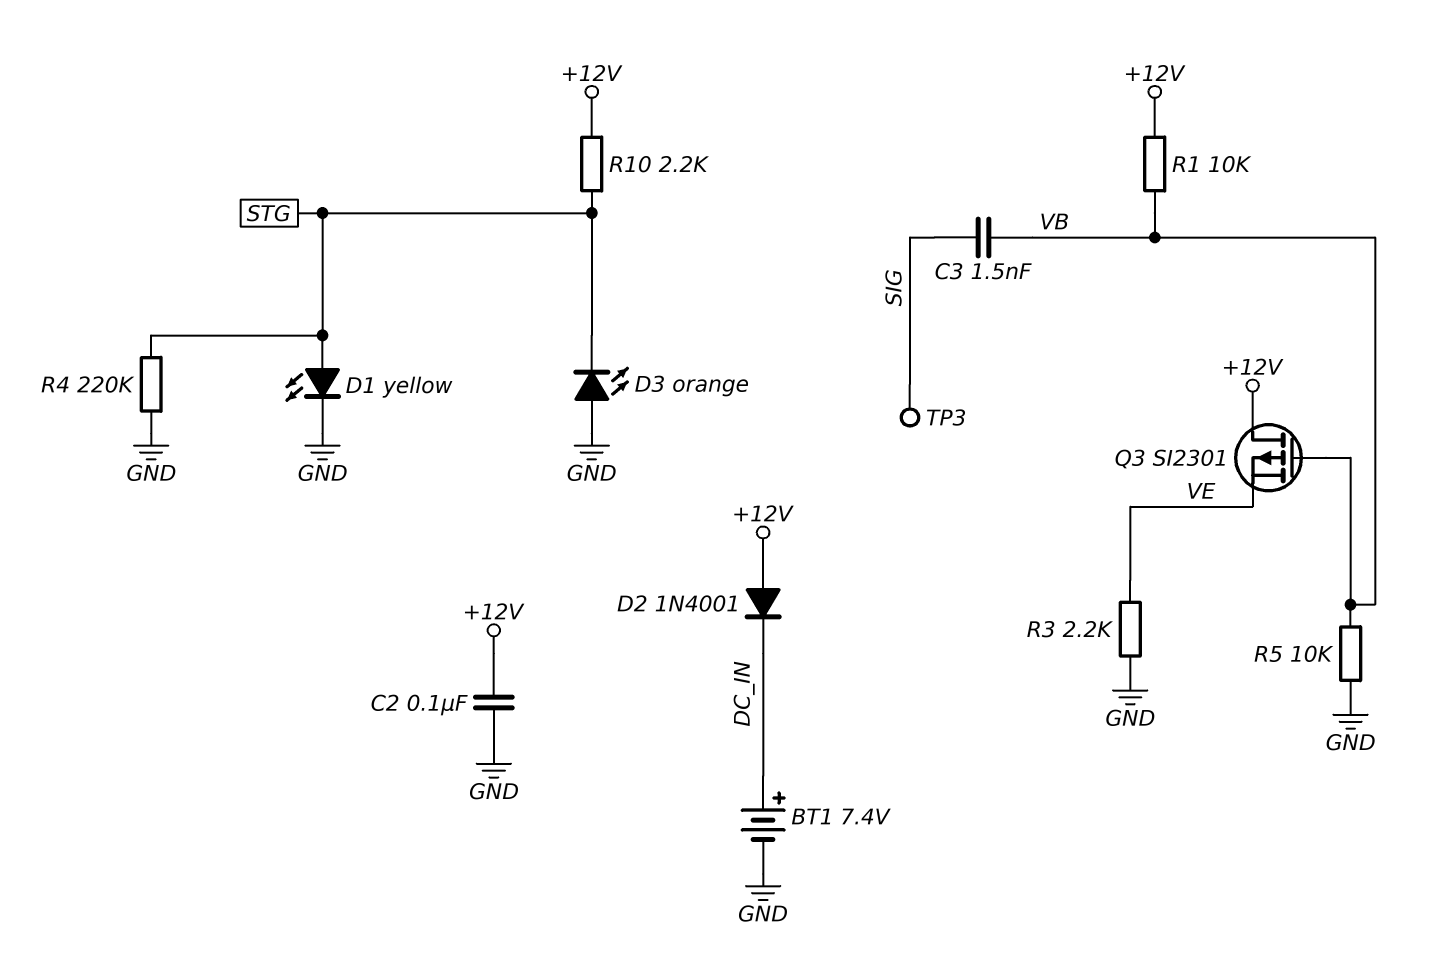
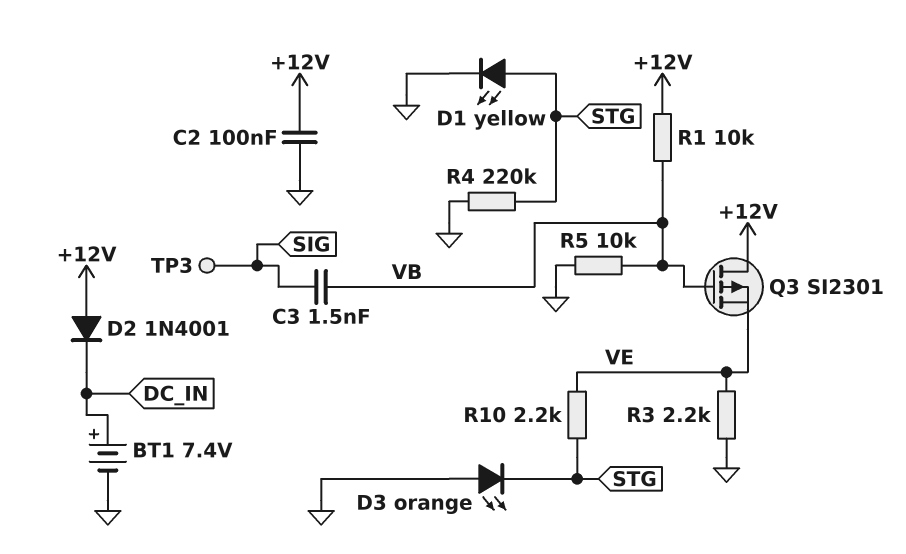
R10: 2.2k (+12V, STG) -> 2.2k (STG, VE)

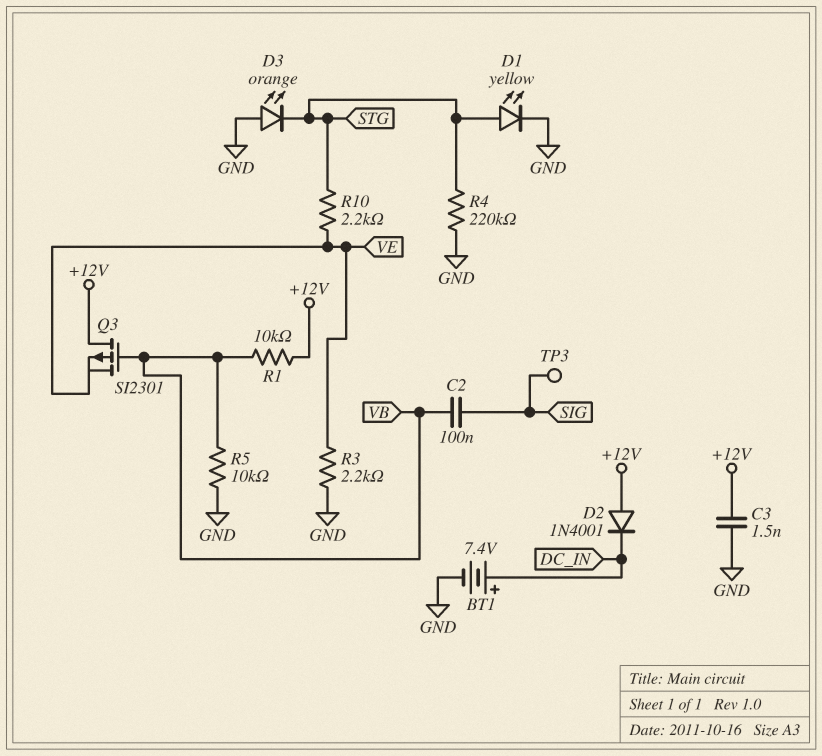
C2: 100nF (+12V, GND) -> 100nF (SIG, VB)
C3: 1.5nF (SIG, VB) -> 1.5nF (+12V, GND)

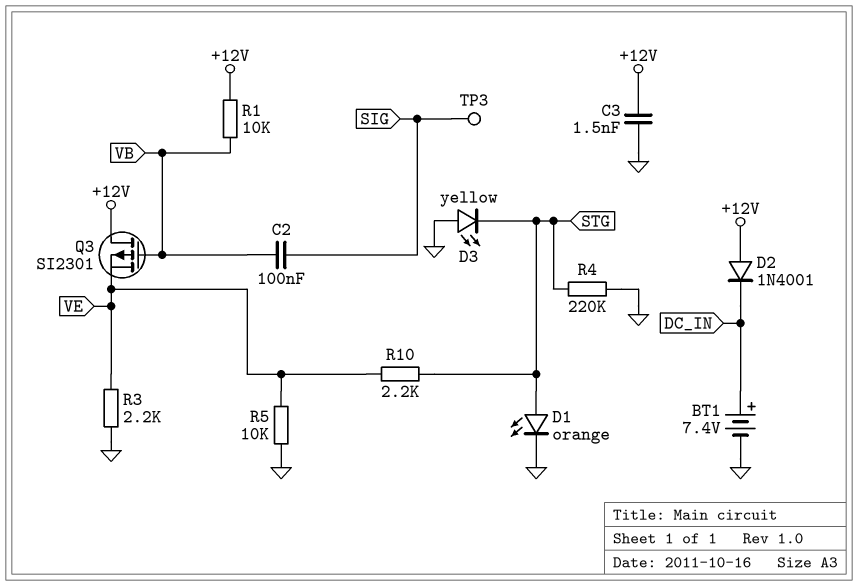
D1: LED yellow (A STG, K GND) -> LED orange (A STG, K GND)
D3: LED orange (A GND, K STG) -> LED yellow (A GND, K STG)
R5: 10k (GND, VB) -> 10k (GND, VE)

